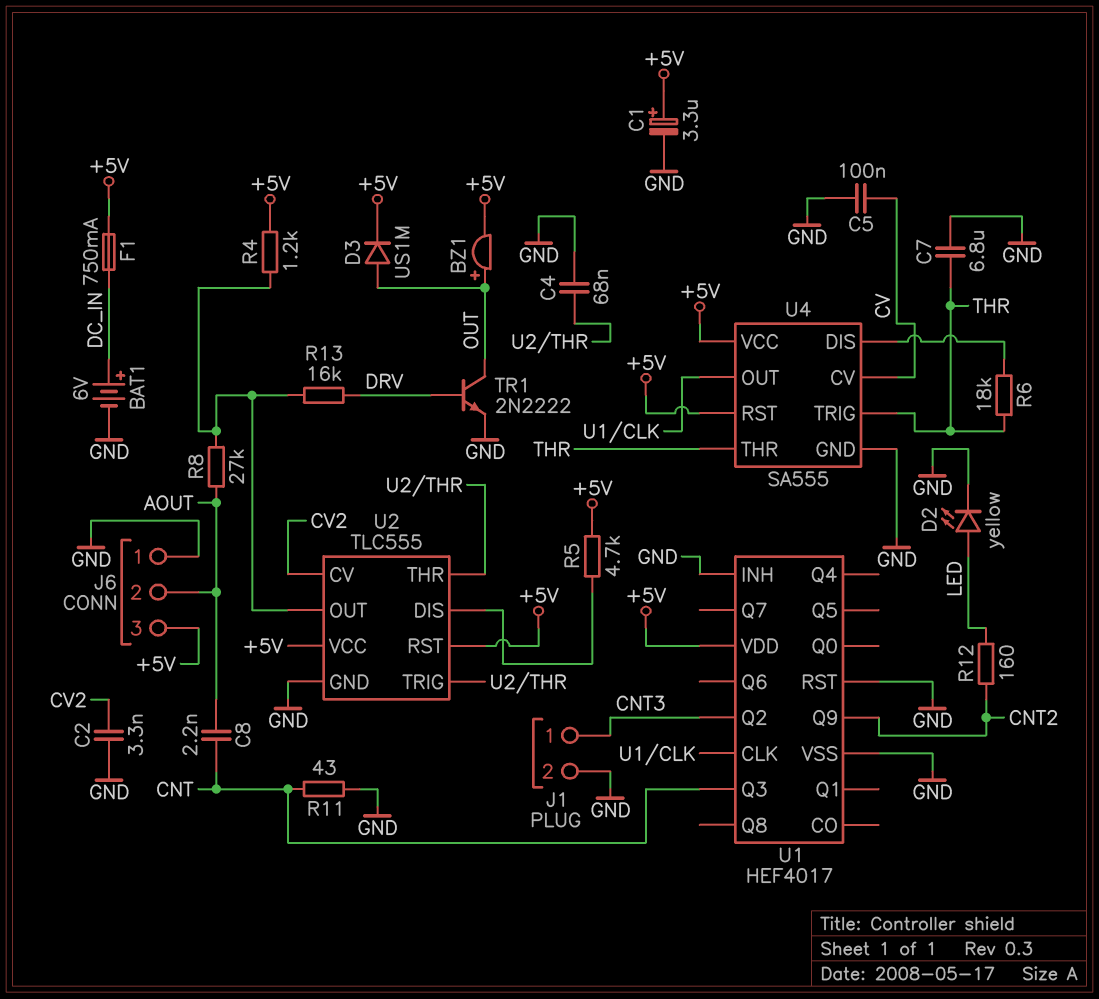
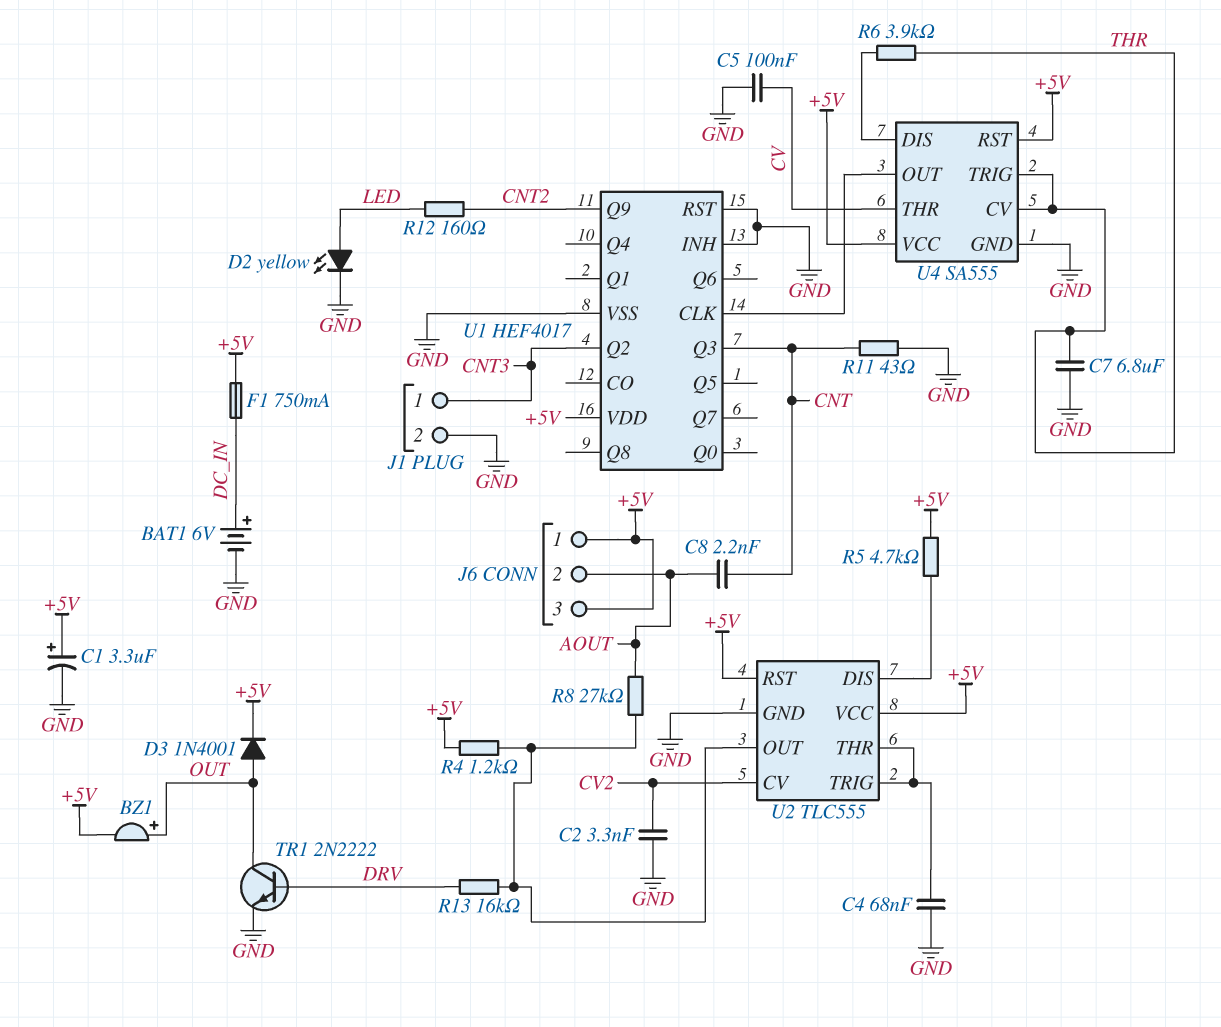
D3: diode US1M (A OUT, K +5V) -> diode 1N4001 (A OUT, K +5V)
J6 pin 1: GND -> +5V
R6: 18k (THR, U4/DIS) -> 3.9k (THR, U4/DIS)
U4 pin CV: CV -> THR
U4 pin THR: THR -> CV

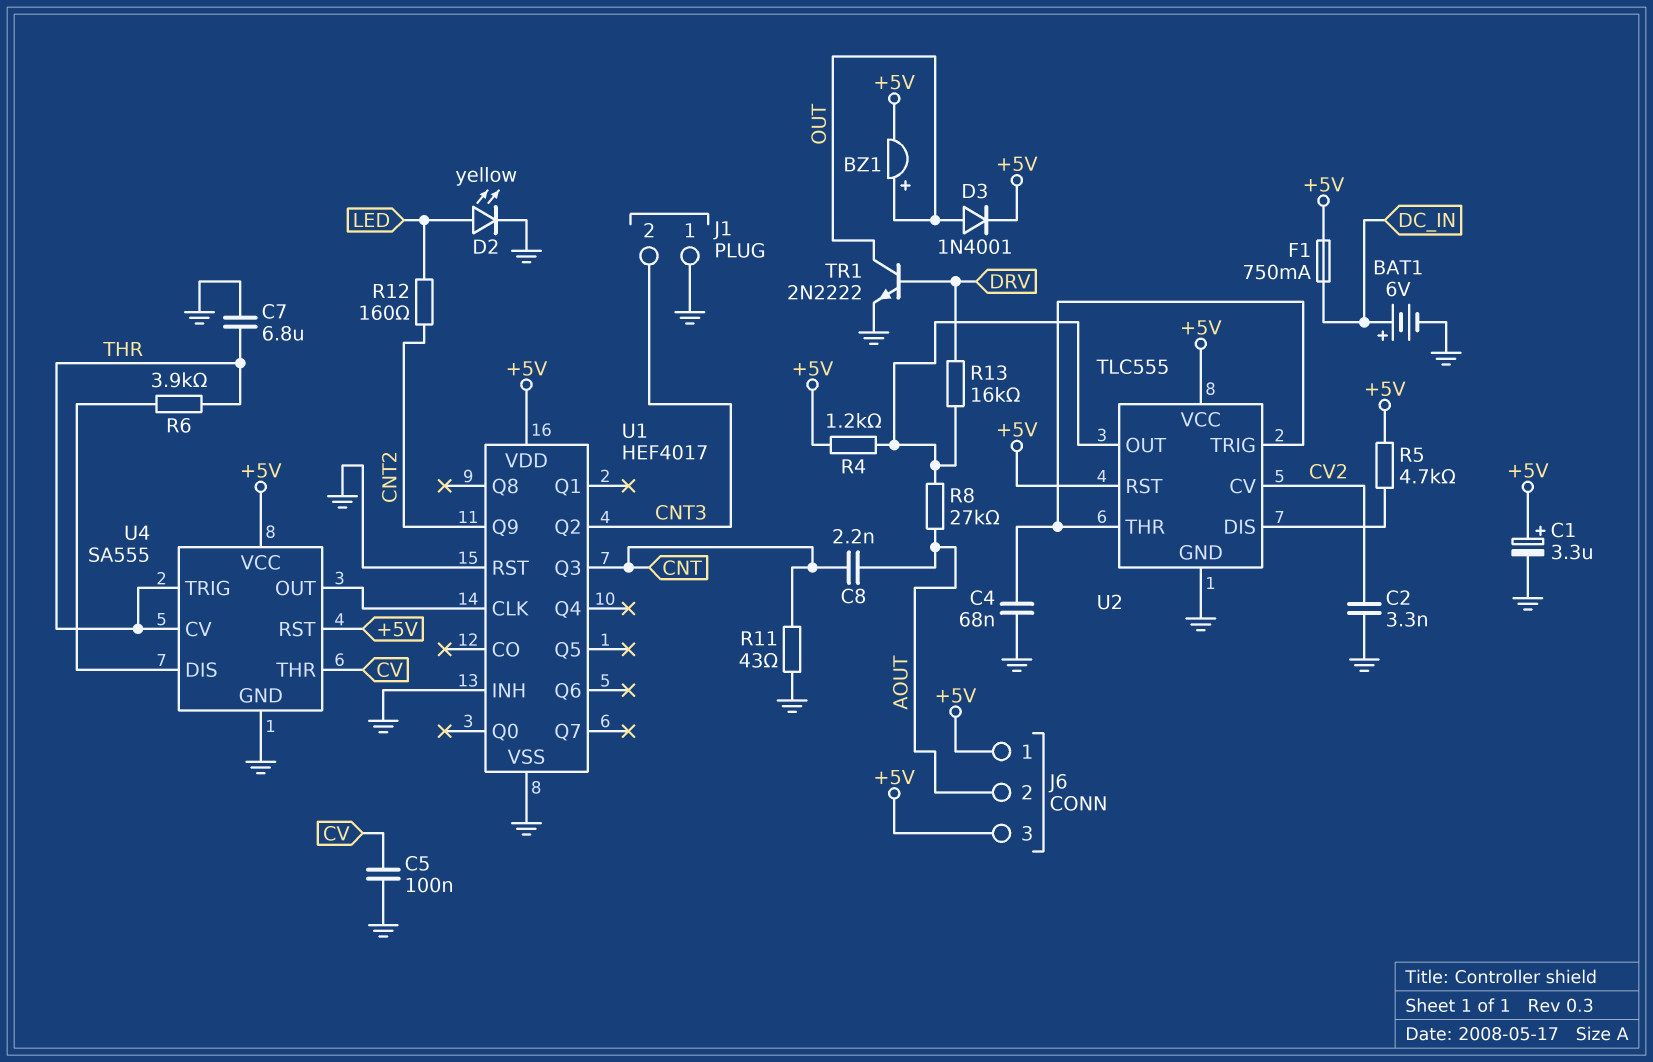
J1 pin 1: CNT3 -> GND
J1 pin 2: GND -> CNT3

